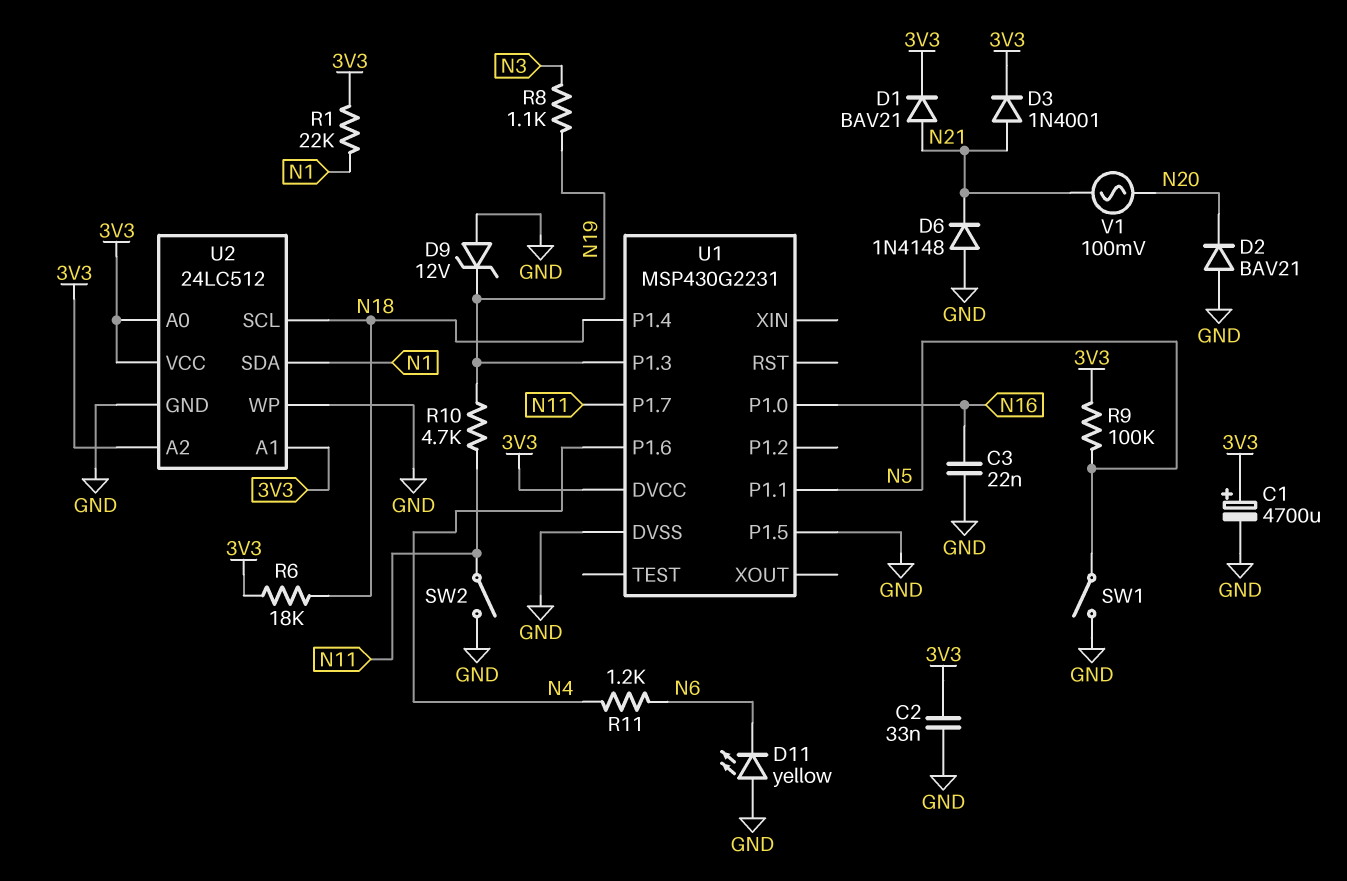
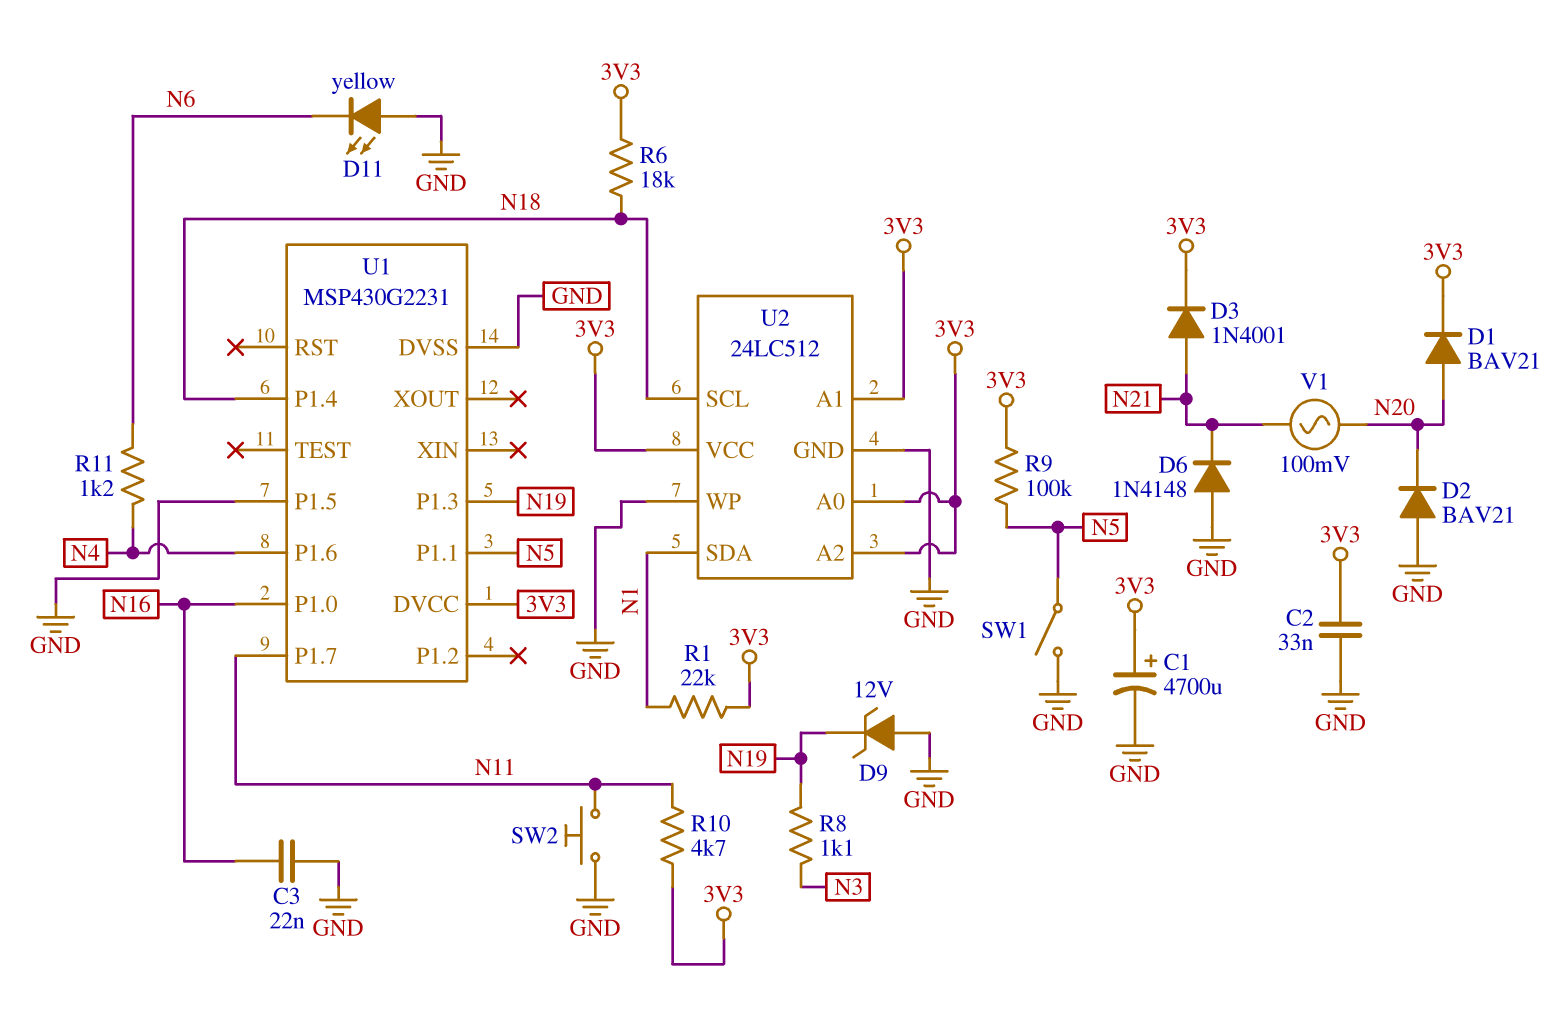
D1: diode BAV21 (A N21, K 3V3) -> diode BAV21 (A N20, K 3V3)
R10: 4.7k (N11, N19) -> 4.7k (3V3, N11)
SW2: switch (GND, N11) -> button (GND, N11)

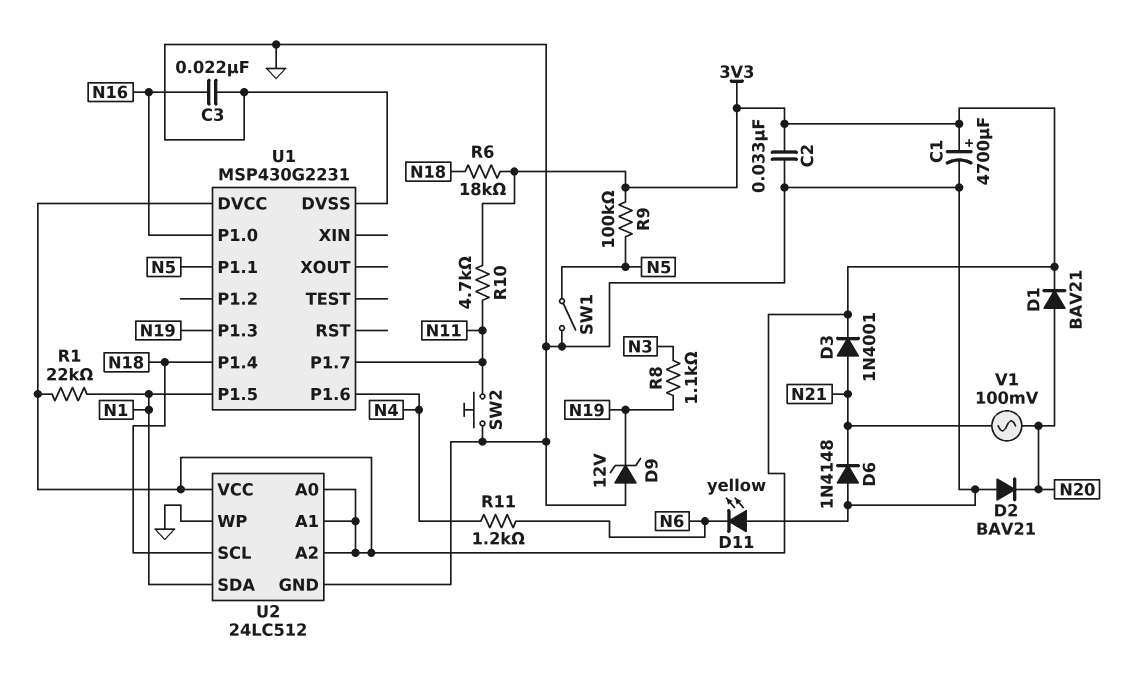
U1 pin P1.5: GND -> N1

